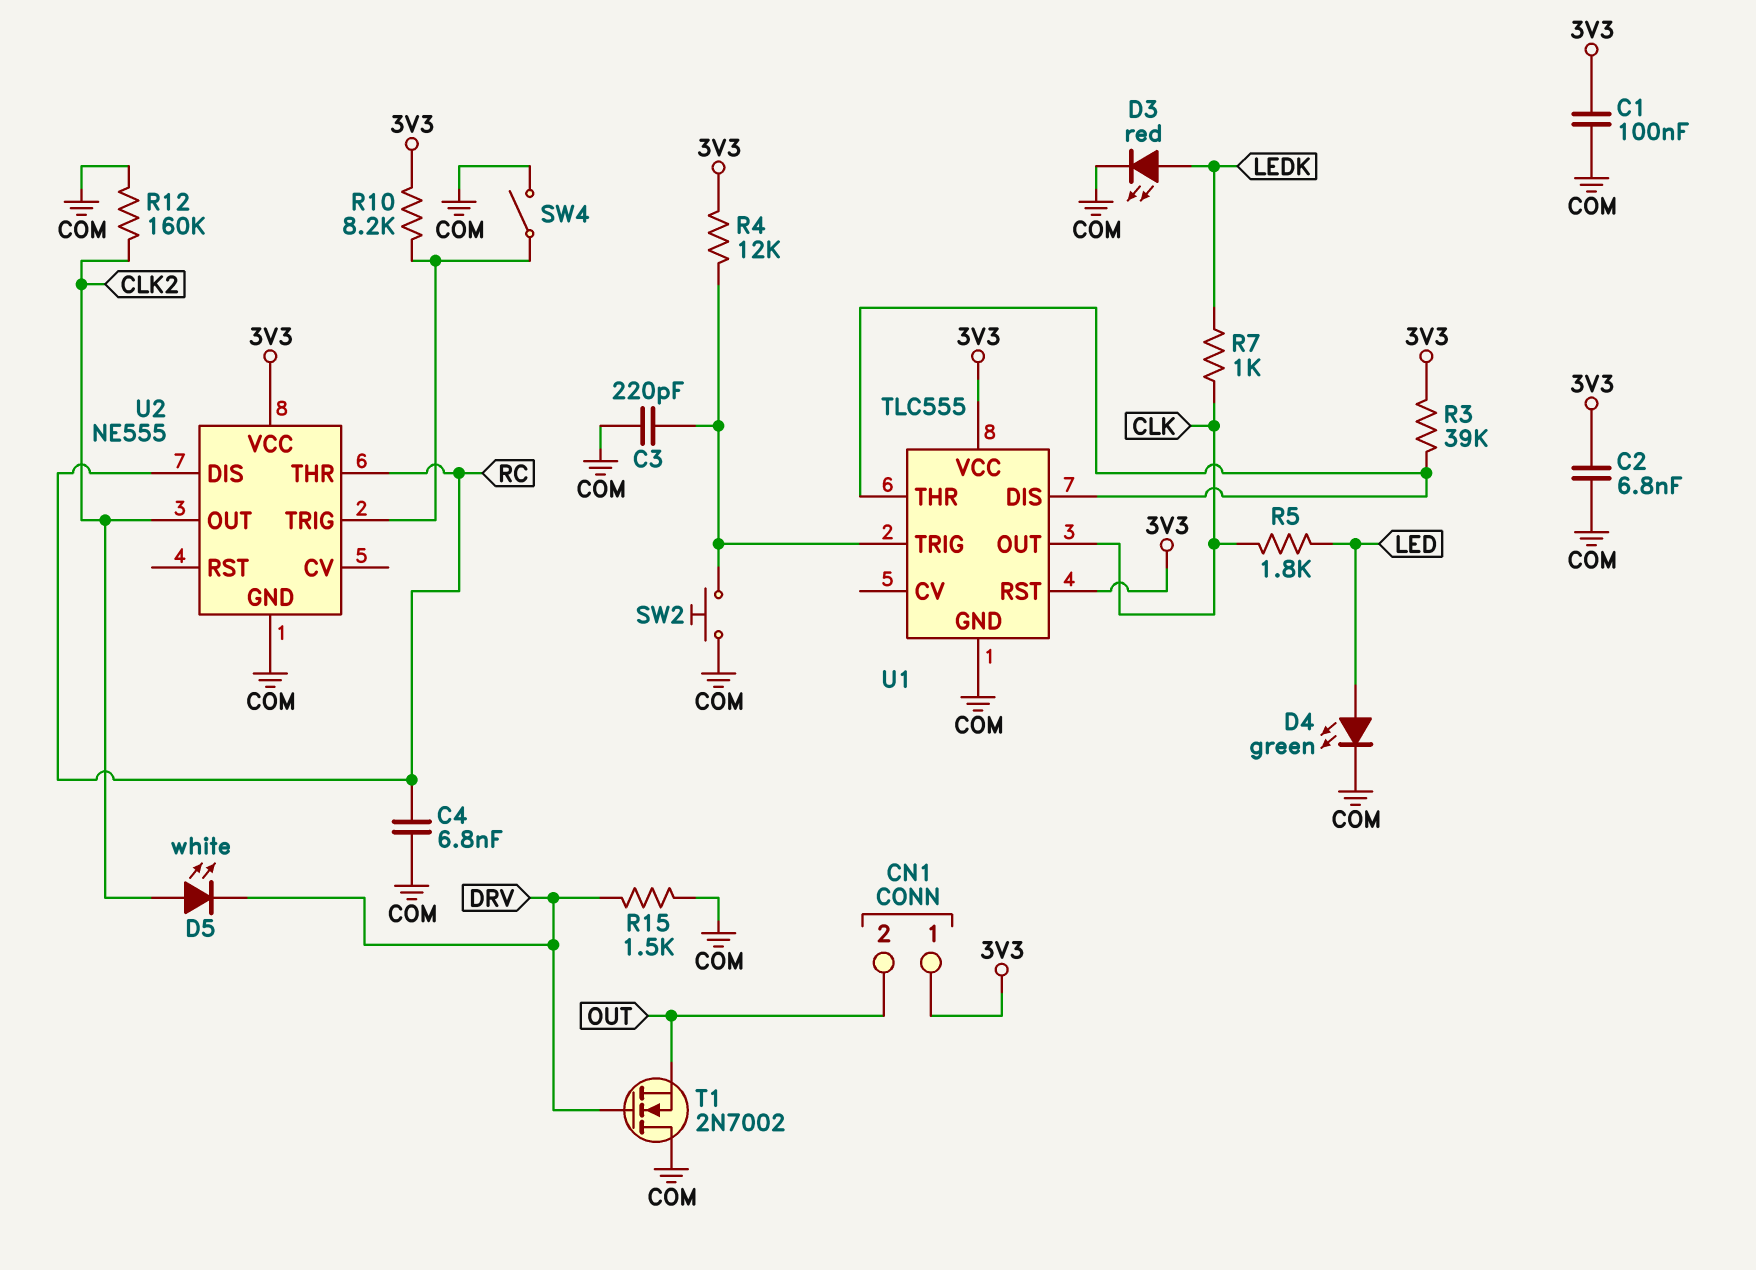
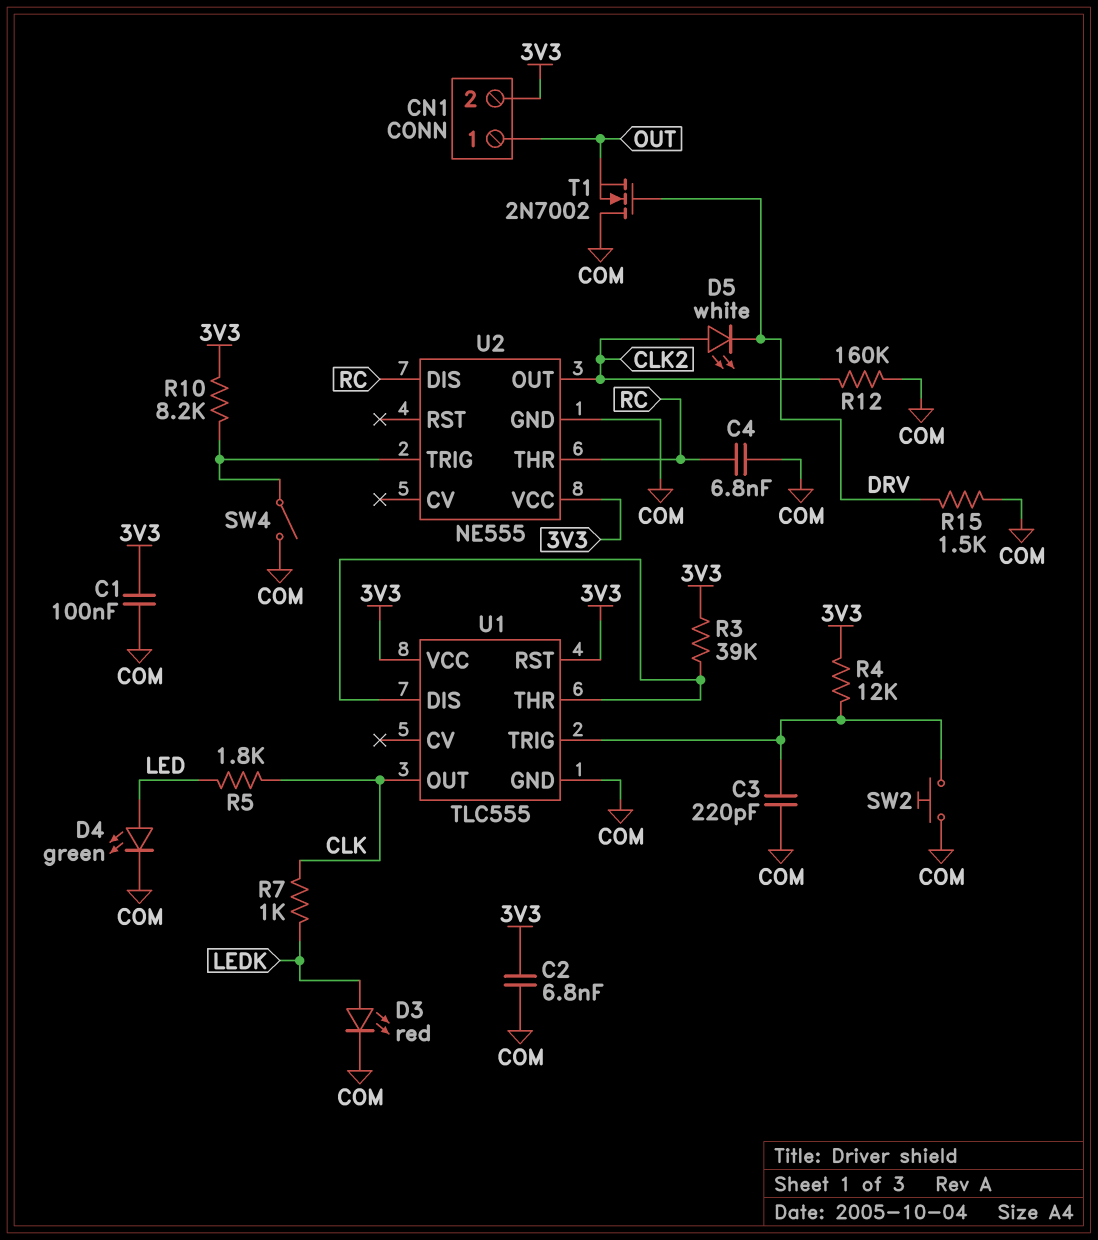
CN1 pin 1: 3V3 -> OUT
CN1 pin 2: OUT -> 3V3

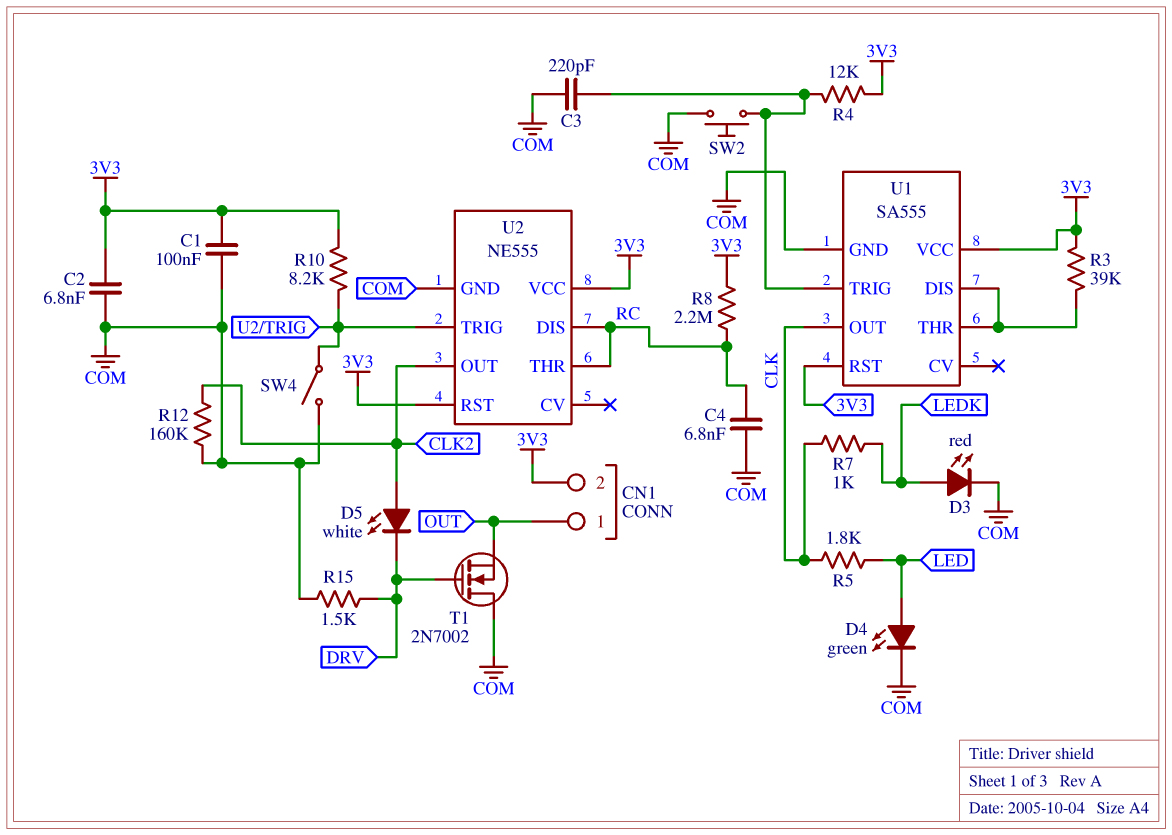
R8: none -> 2.2M (3V3, RC)
U1: TLC555 -> SA555
U2 pin RST: none -> 3V3

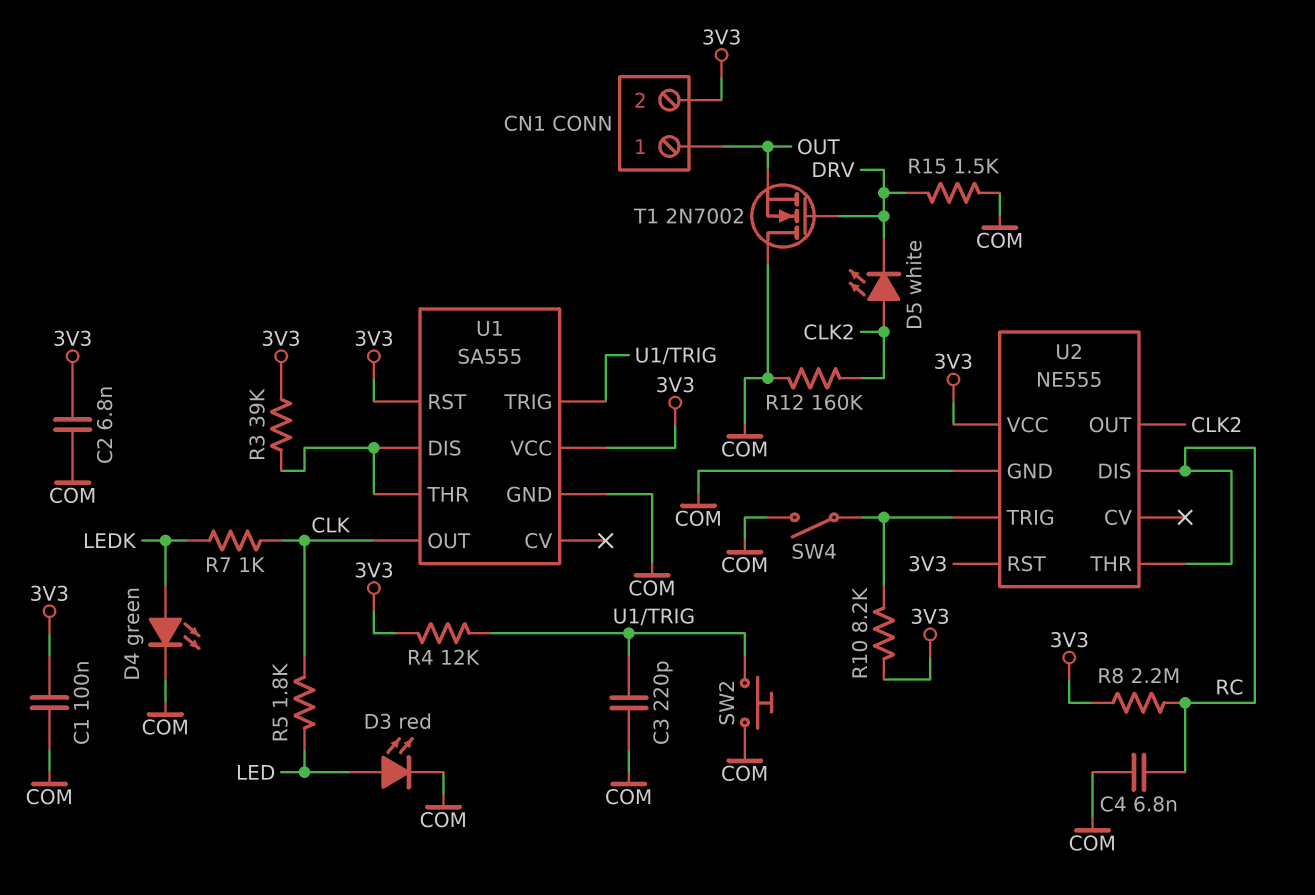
D3: LED red (A LEDK, K COM) -> LED red (A LED, K COM)
D4: LED green (A LED, K COM) -> LED green (A LEDK, K COM)

